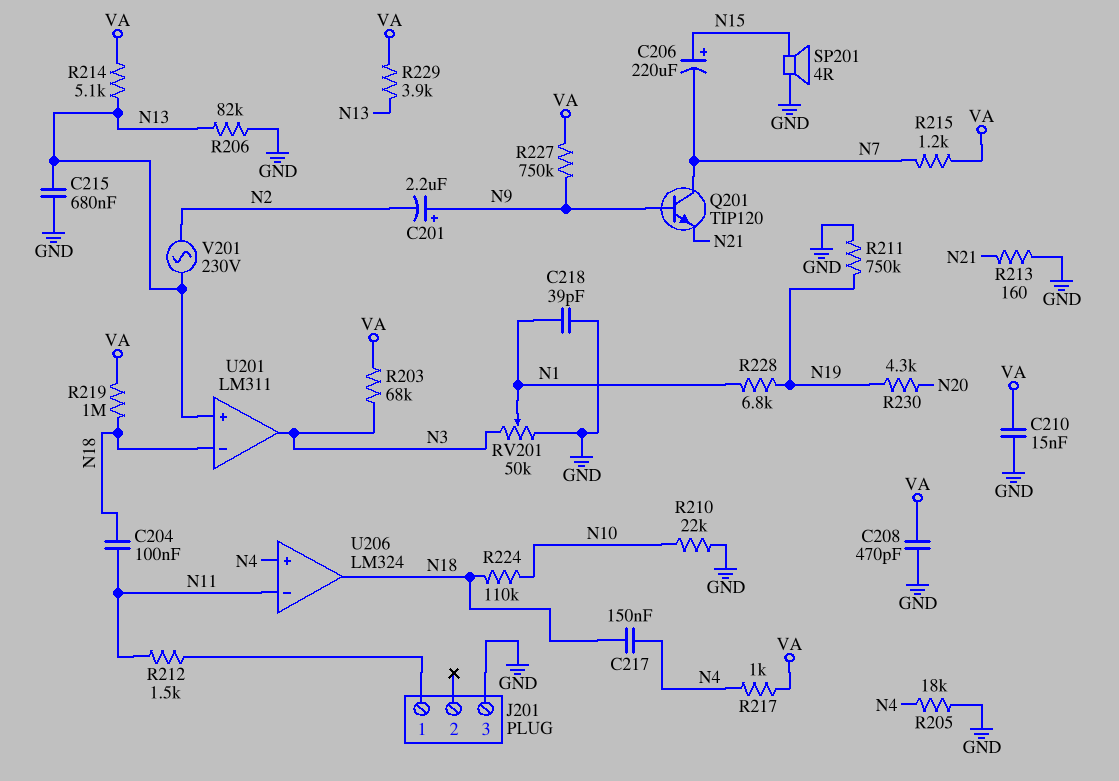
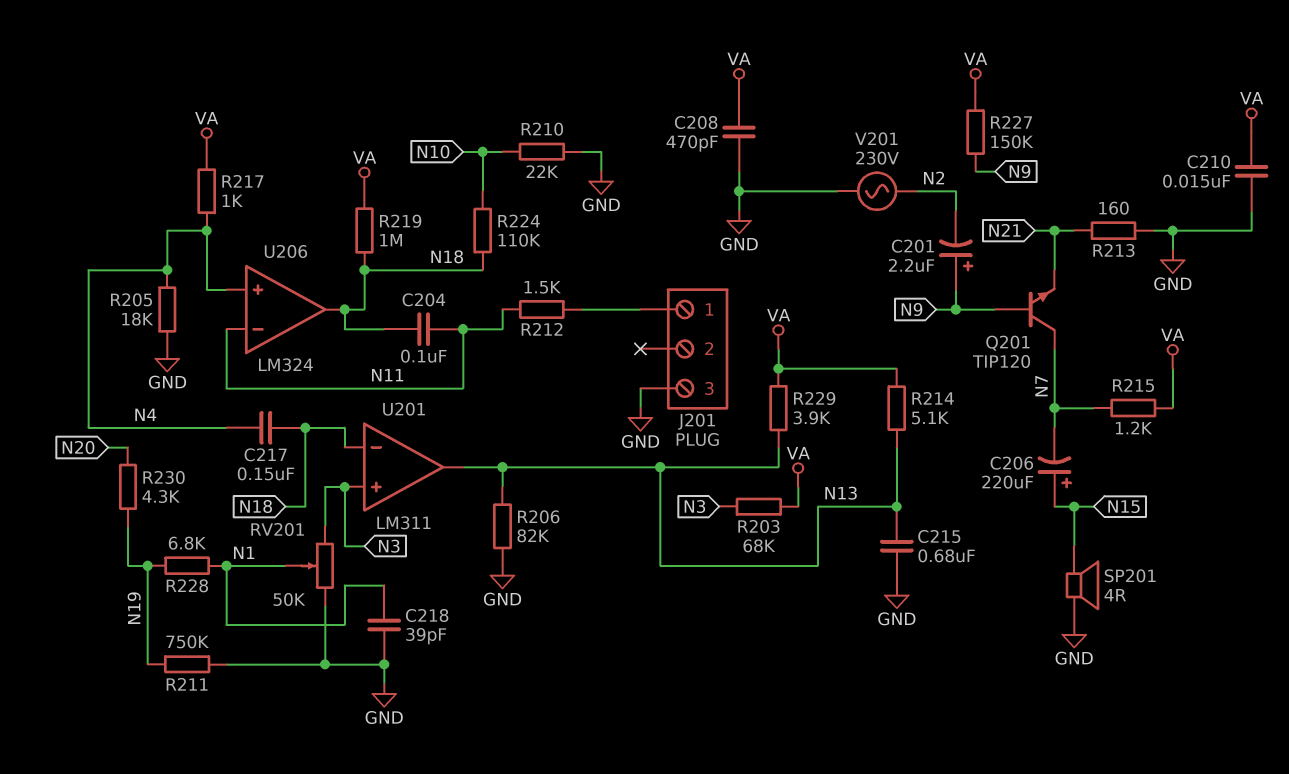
R227: 750k (N9, VA) -> 150k (N9, VA)
U201 pin in+: N13 -> N3
U201 pin out: N3 -> N13
V201: AC 230V (N2, N13) -> AC 230V (GND, N2)

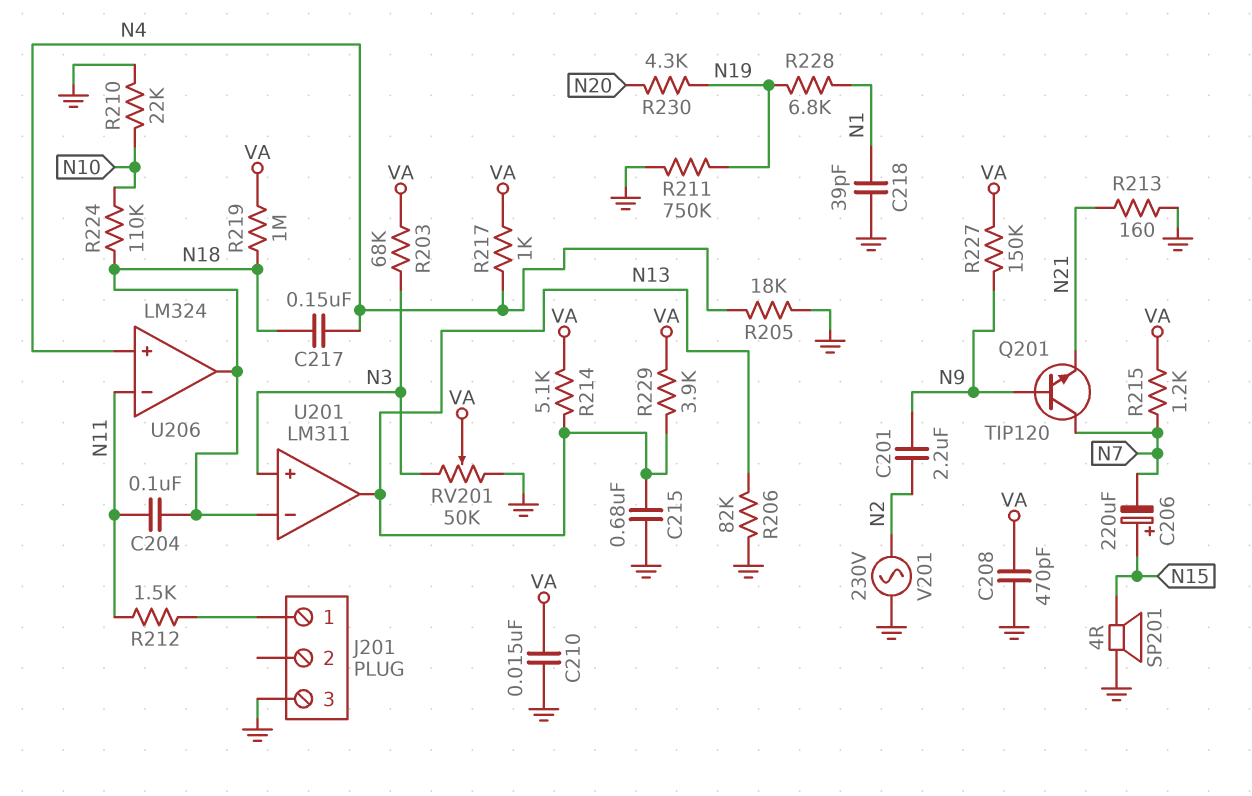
C201: 2.2uF (plus N9, minus N2) -> 2.2uF (N2, N9)
RV201: 50k (GND, N3, wiper N1) -> 50k (GND, N3, wiper VA)

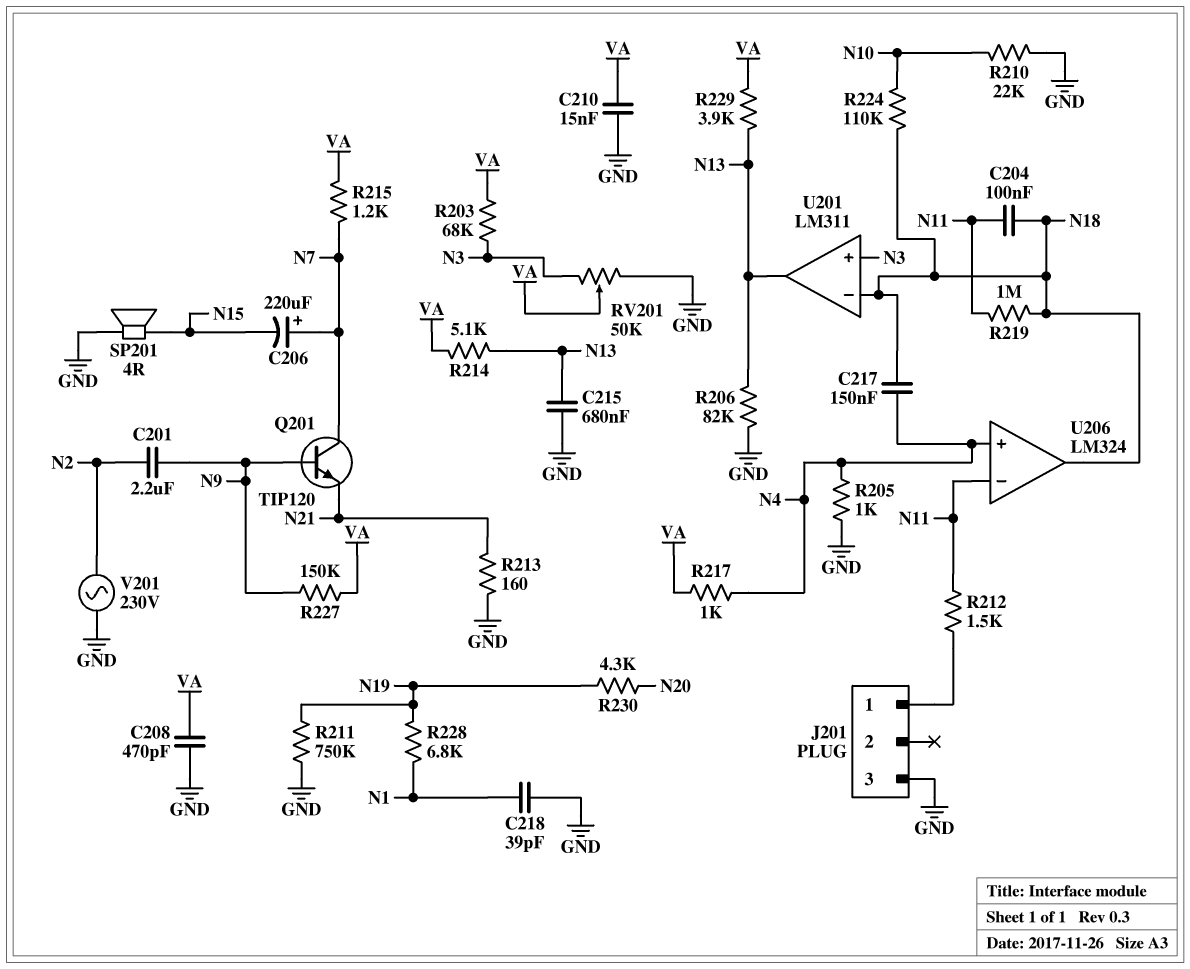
C206: 220uF (plus N15, minus N7) -> 220uF (plus N7, minus N15)
R205: 18k (GND, N4) -> 1k (GND, N4)
R219: 1M (N18, VA) -> 1M (N11, N18)

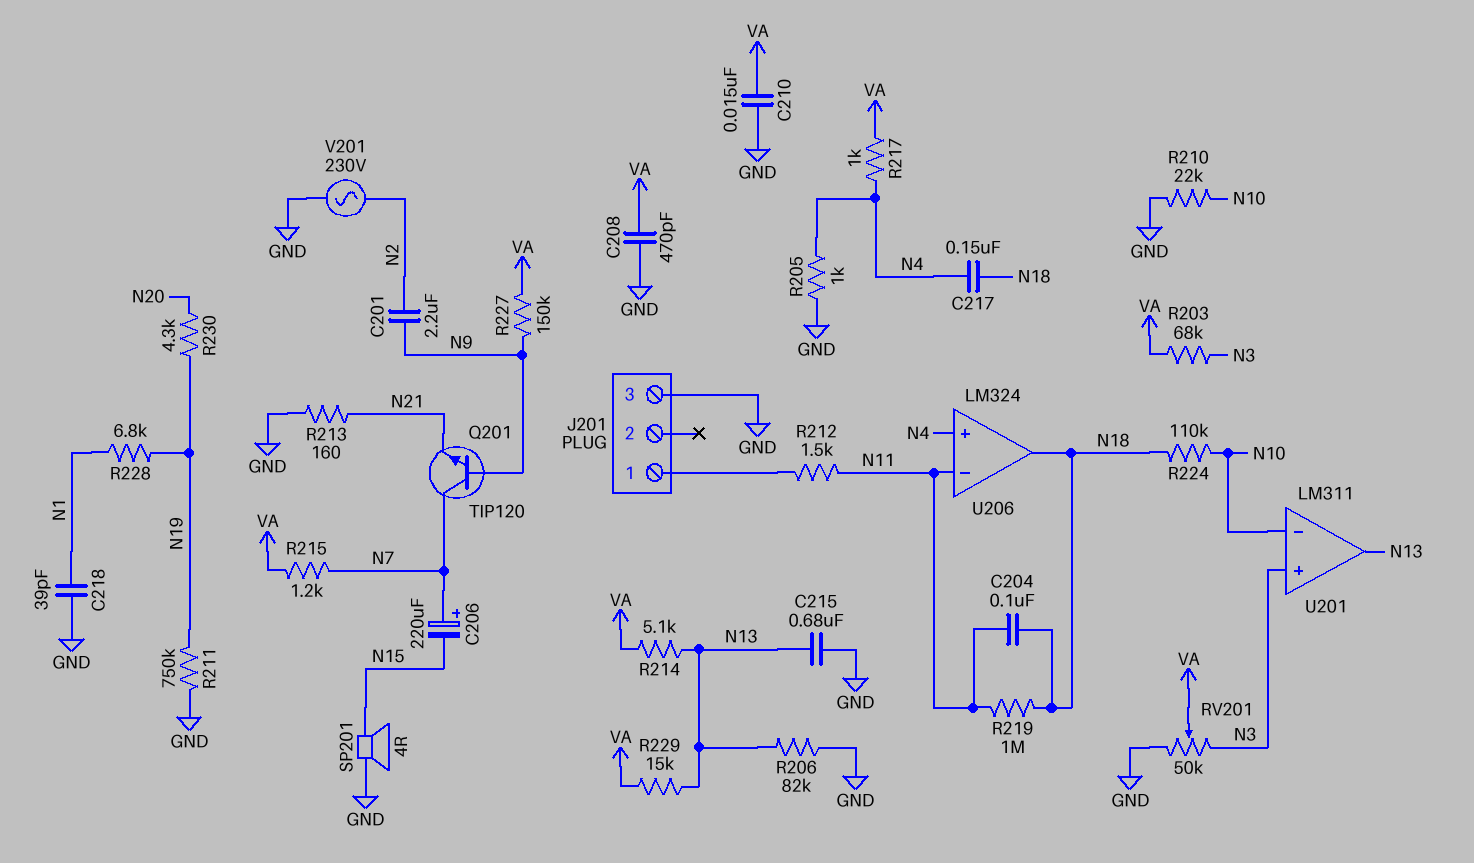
R229: 3.9k (N13, VA) -> 15k (N13, VA)
U201 pin in-: N18 -> N10

